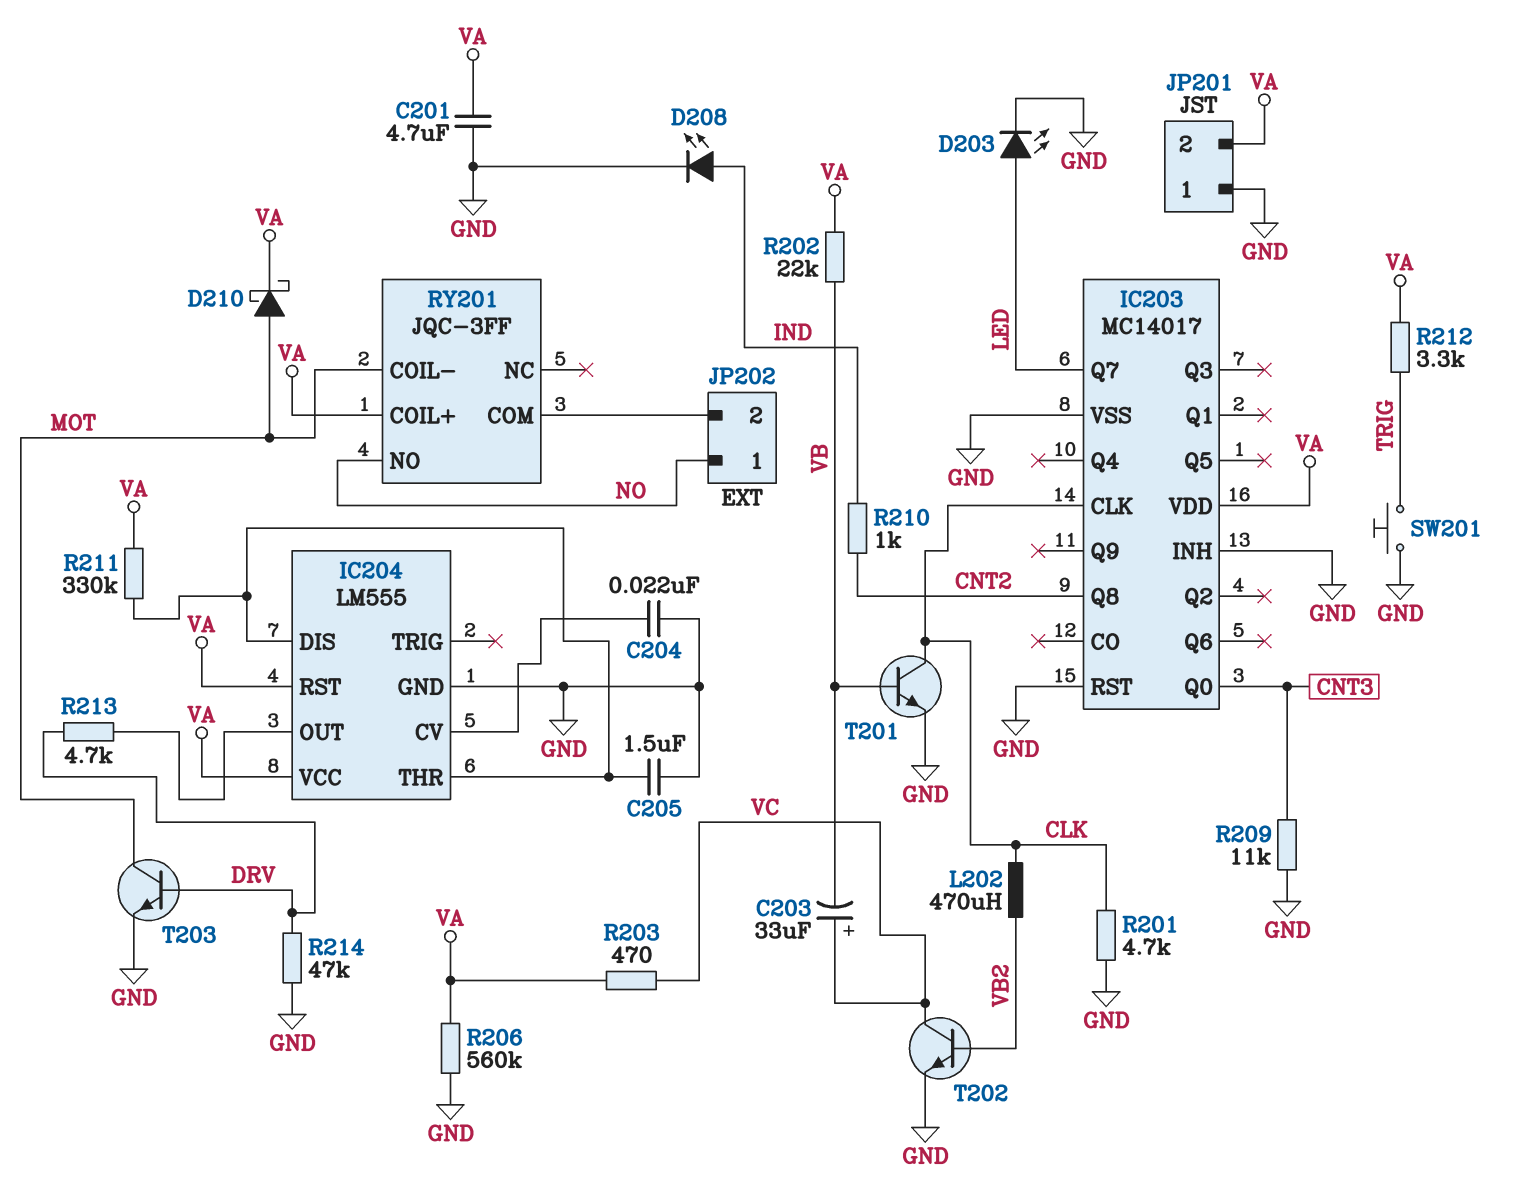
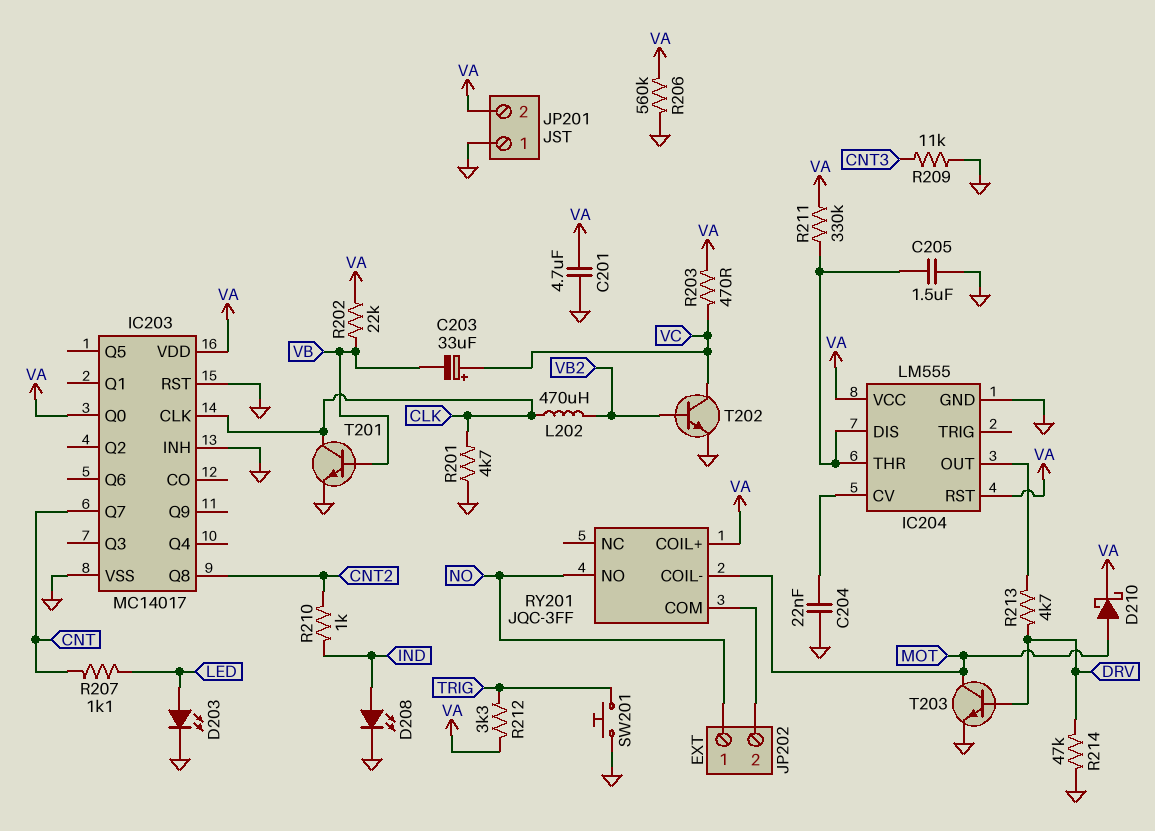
IC203 pin Q0: CNT3 -> VA
IC203 pin Q7: LED -> CNT
R207: none -> 1.1k (CNT, LED)

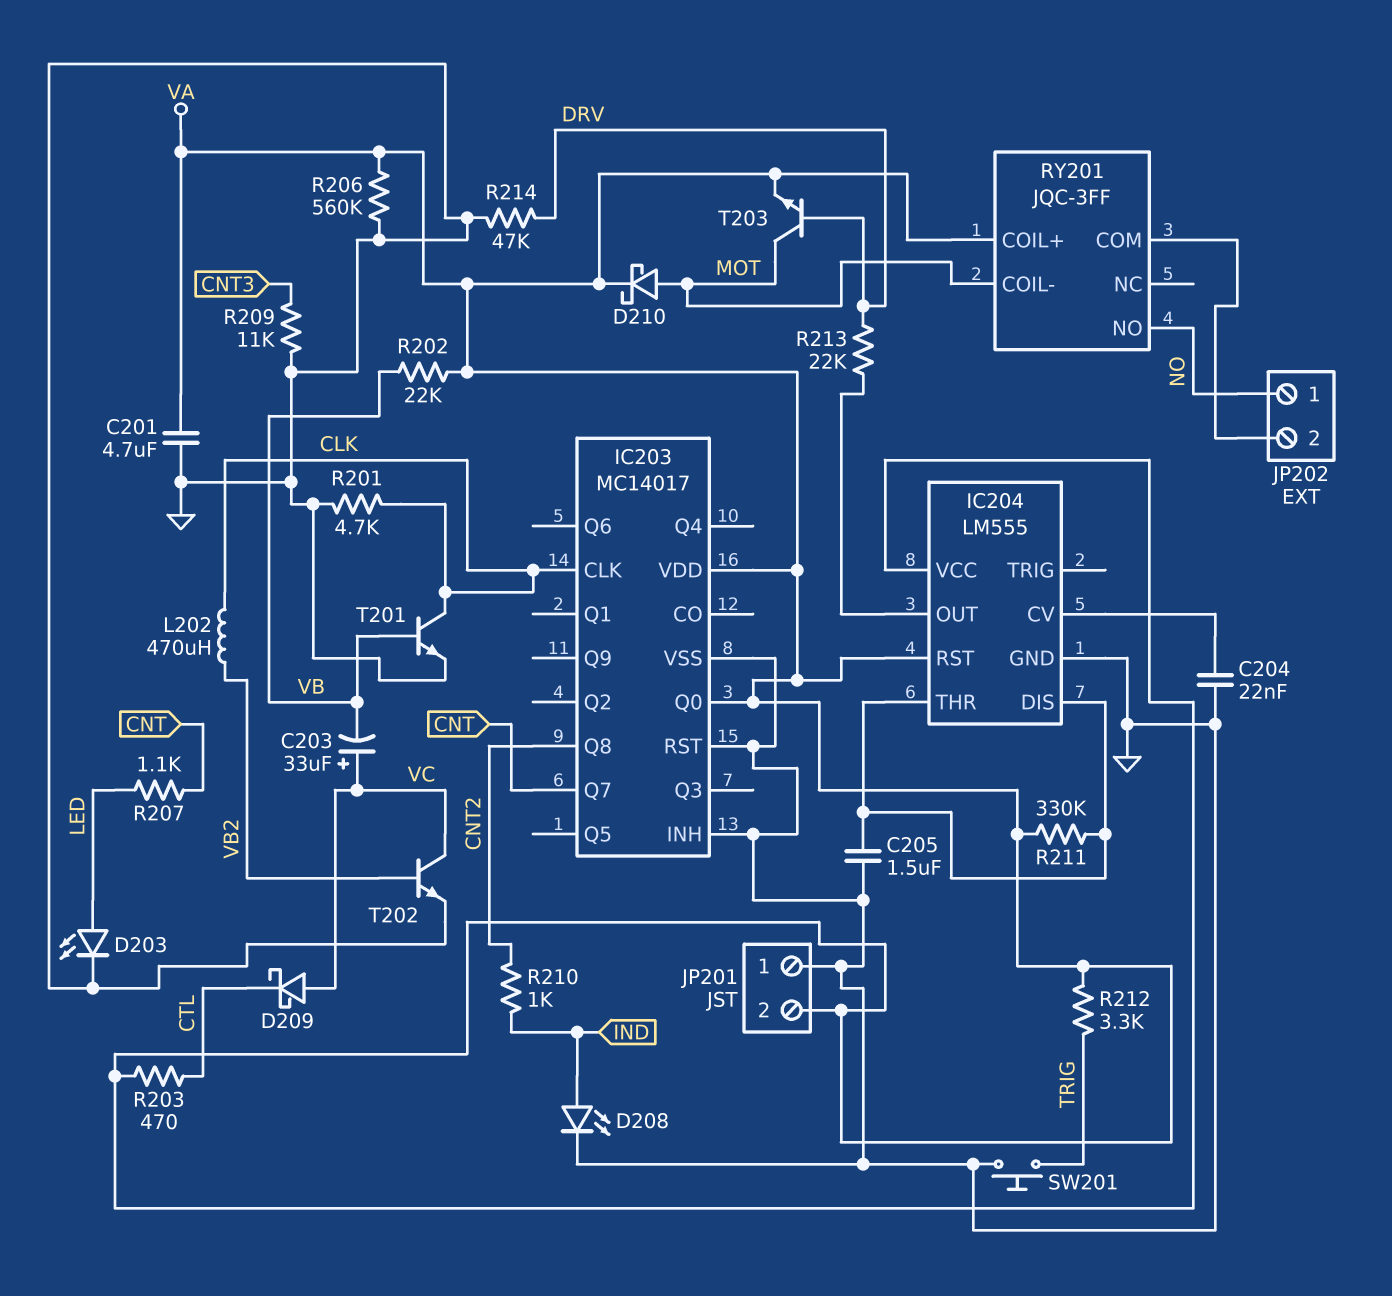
D209: none -> schottky (A VC, K CTL)
R203: 470 (VA, VC) -> 470 (CTL, VA)
R213: 4.7k (DRV, IC204/OUT) -> 22k (DRV, IC204/OUT)
T203: NPN (B DRV, C MOT, E GND) -> NPN (B DRV, C MOT, E VA)

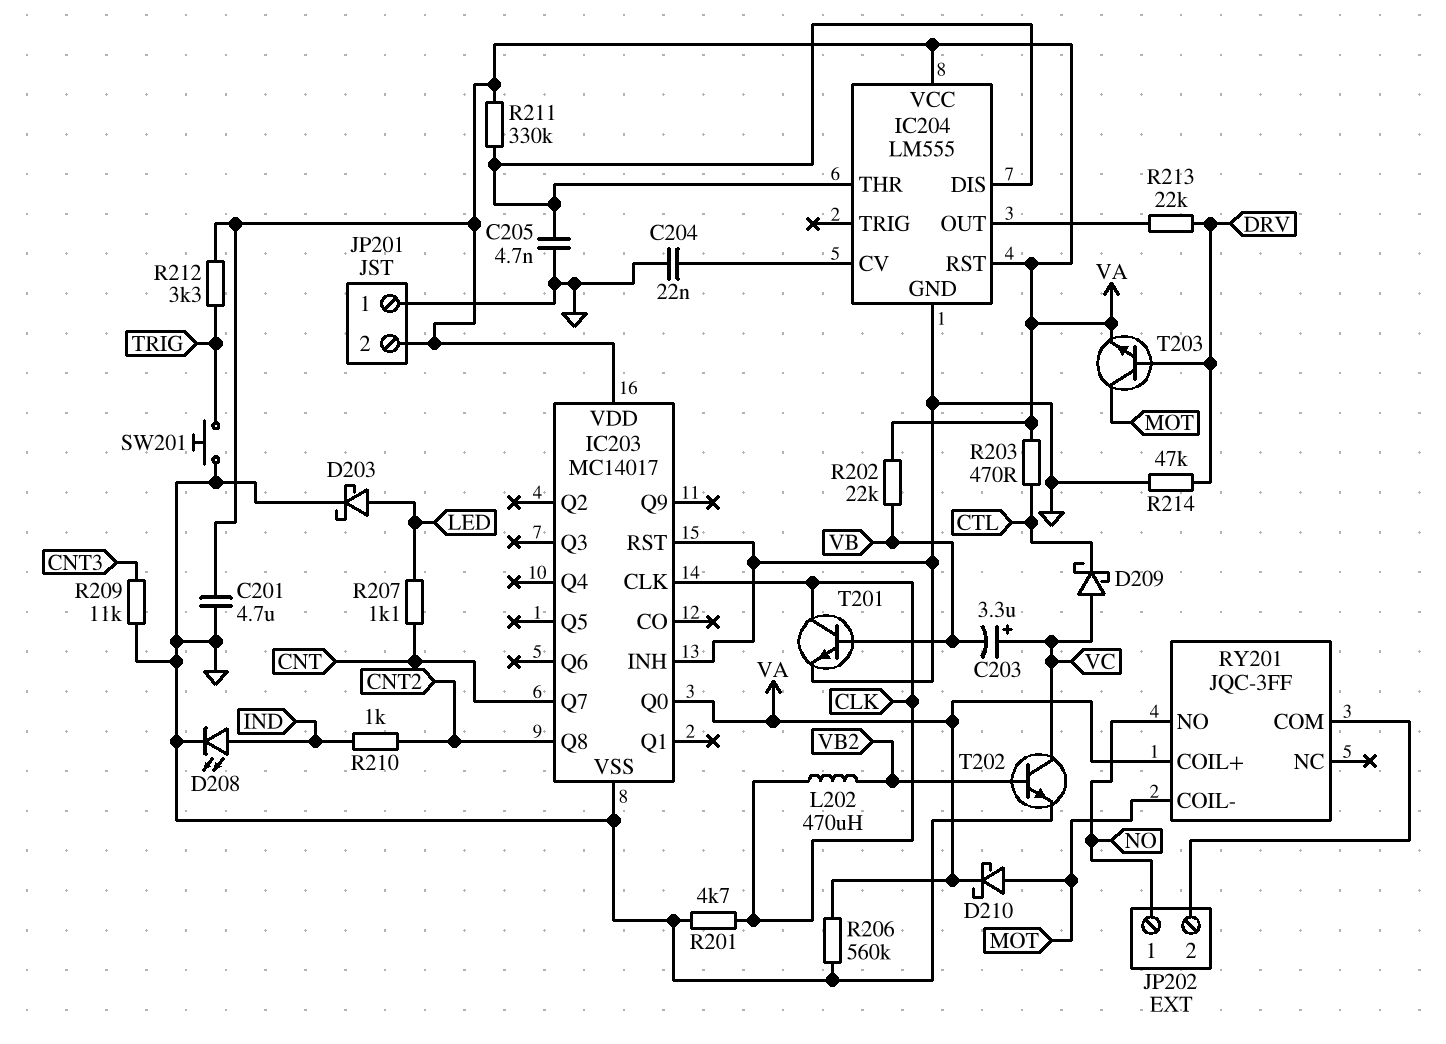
C203: 33uF (plus VC, minus VB) -> 3.3uF (plus VC, minus VB)
C205: 1.5uF (GND, IC204/DIS) -> 4.7nF (GND, IC204/DIS)
D203: LED (A LED, K GND) -> schottky (A LED, K GND)

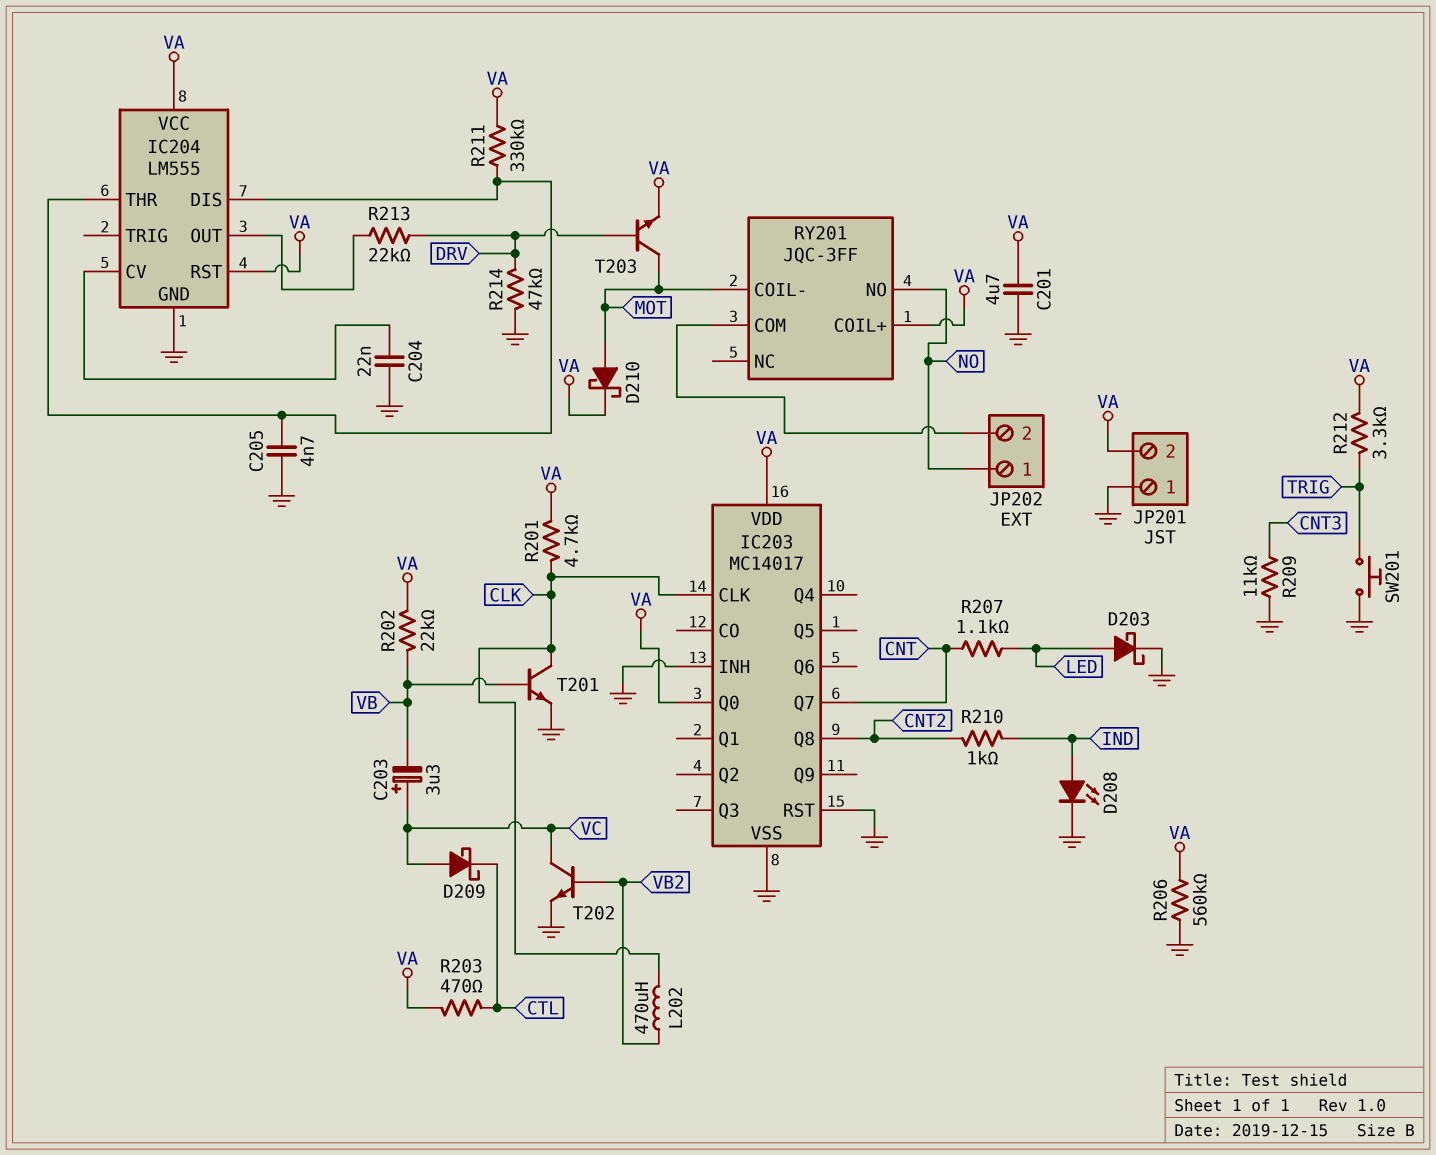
R201: 4.7k (CLK, GND) -> 4.7k (CLK, VA)

